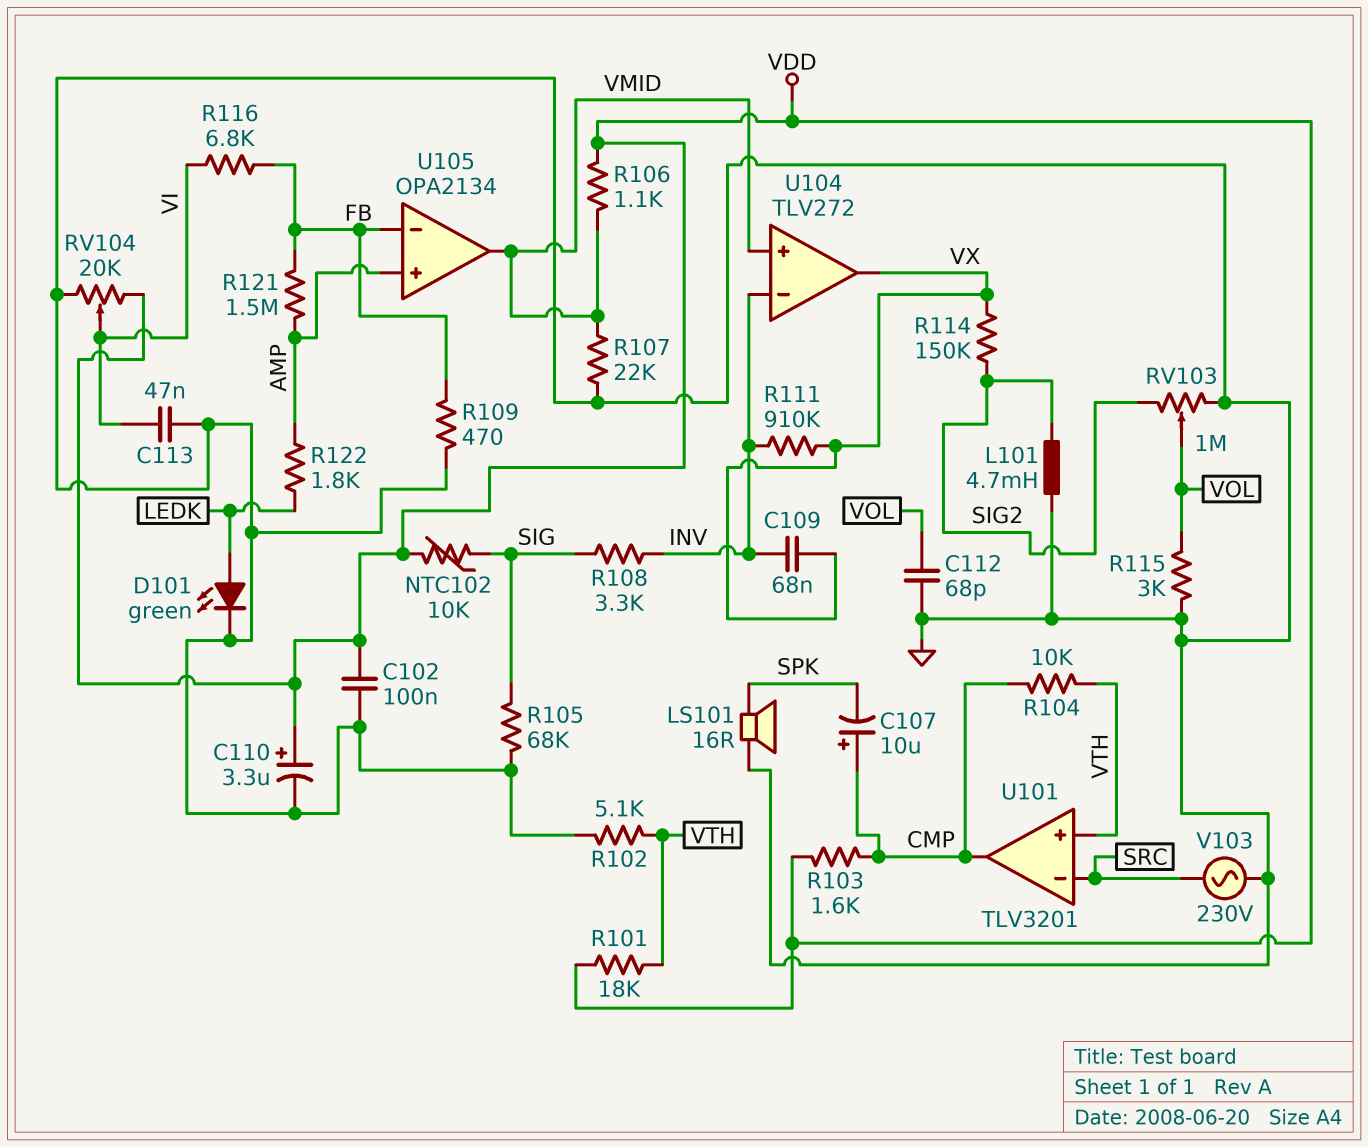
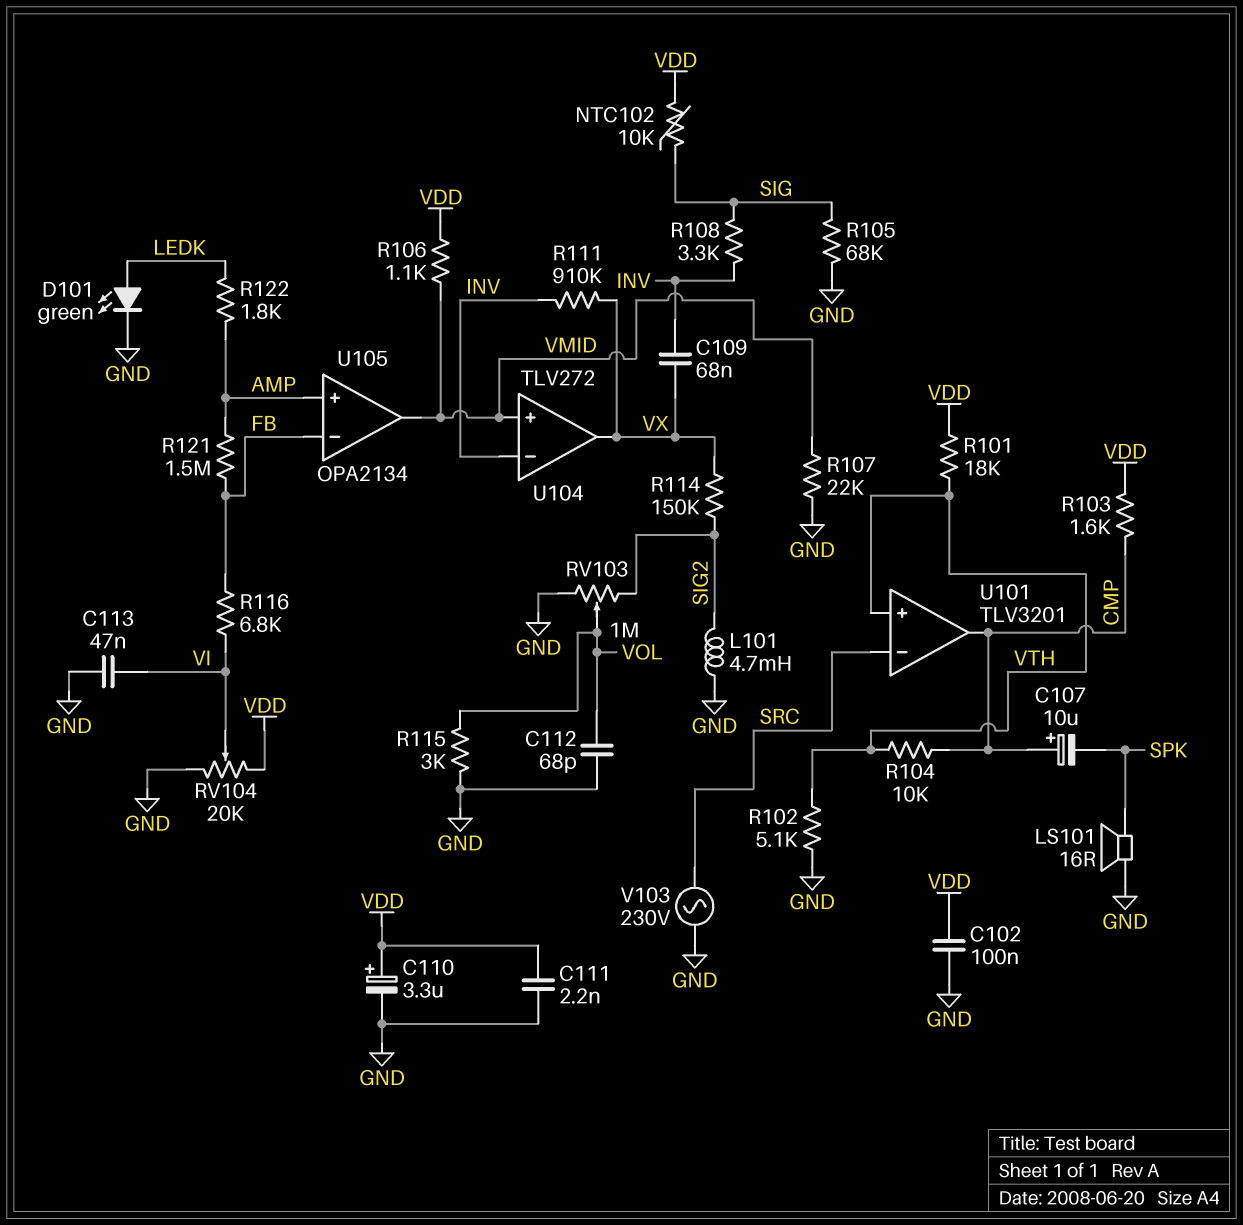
C111: none -> 2.2nF (GND, VDD)
R109: 470 (FB, GND) -> none

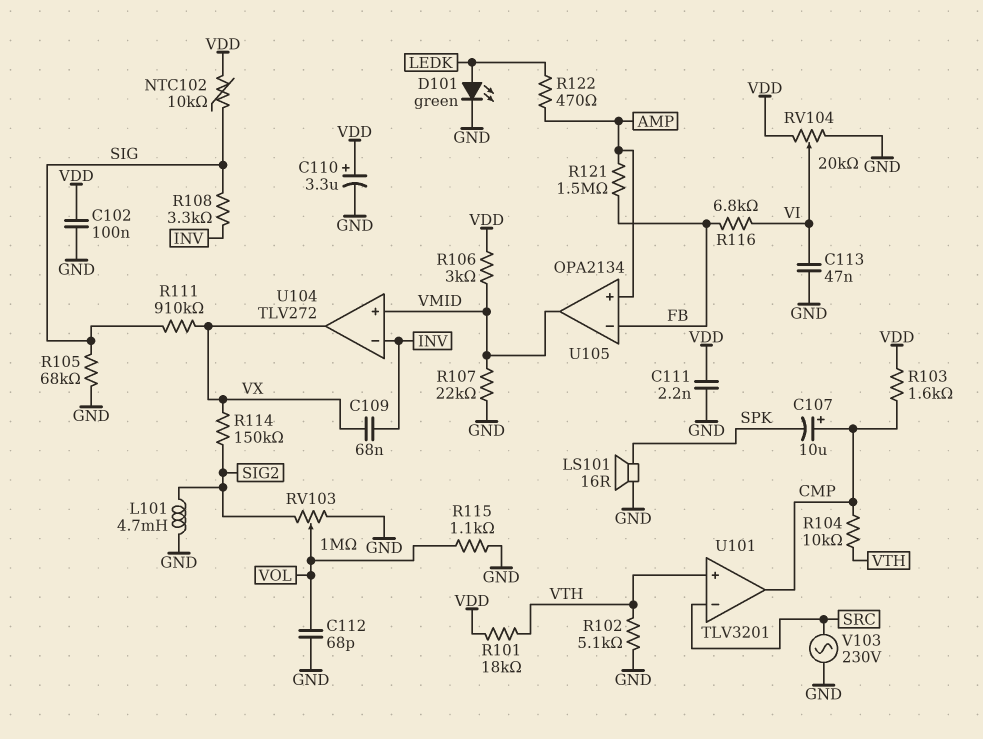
R106: 1.1k (VDD, VMID) -> 3k (VDD, VMID)
R111: 910k (INV, VX) -> 910k (SIG, VX)
R115: 3k (GND, VOL) -> 1.1k (GND, VOL)
R122: 1.8k (AMP, LEDK) -> 470 (AMP, LEDK)

